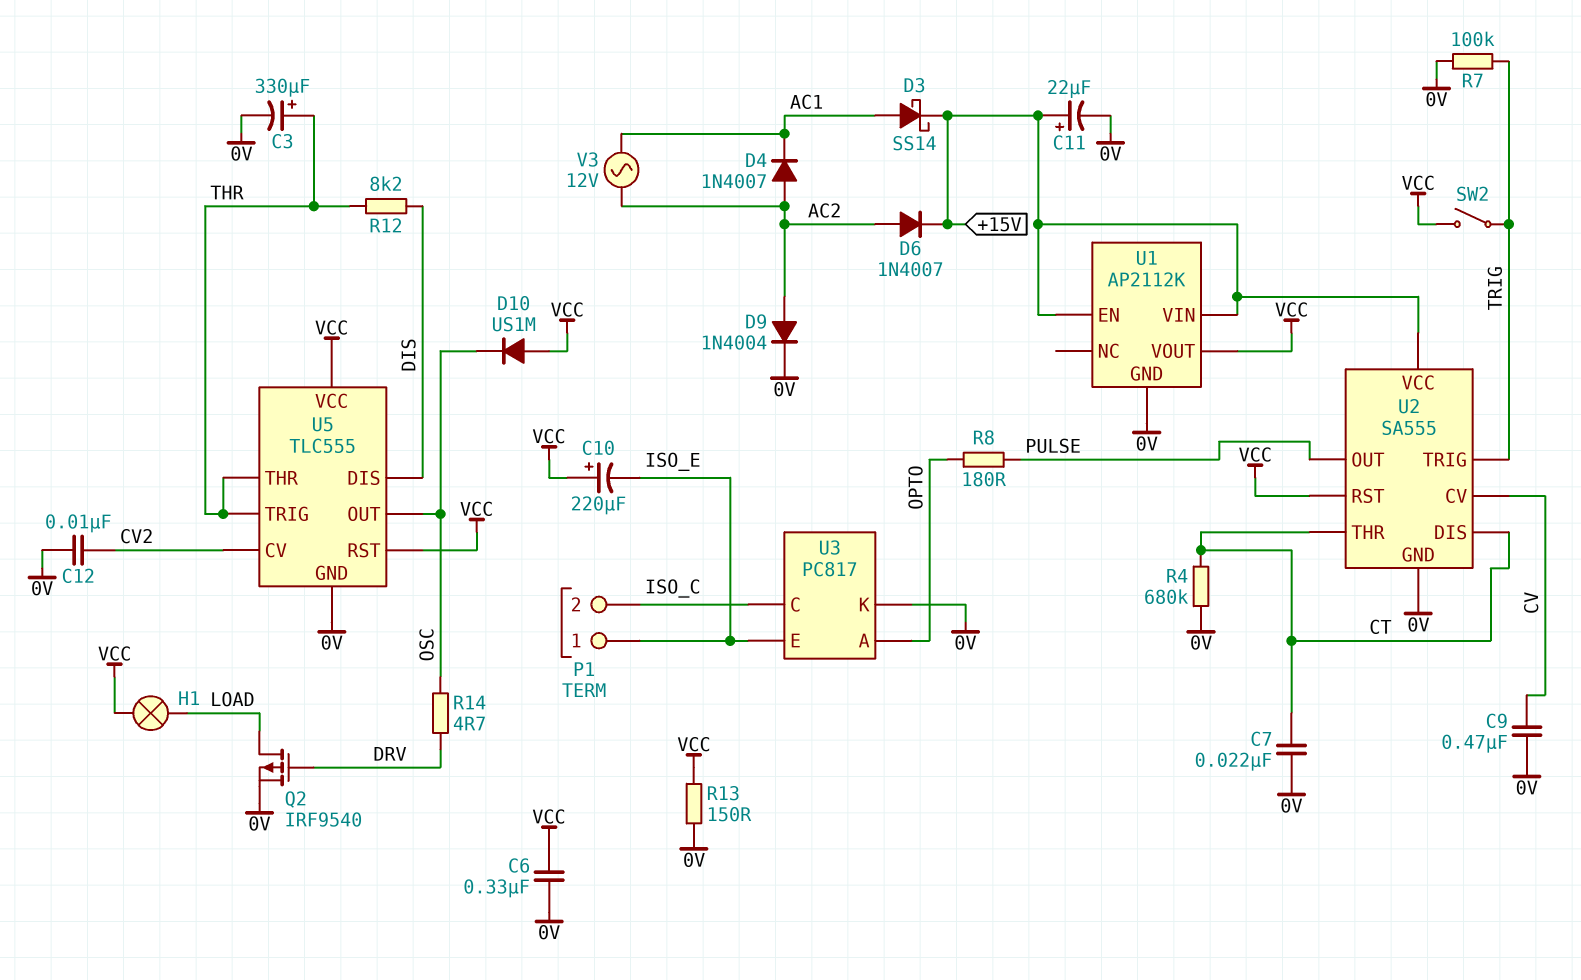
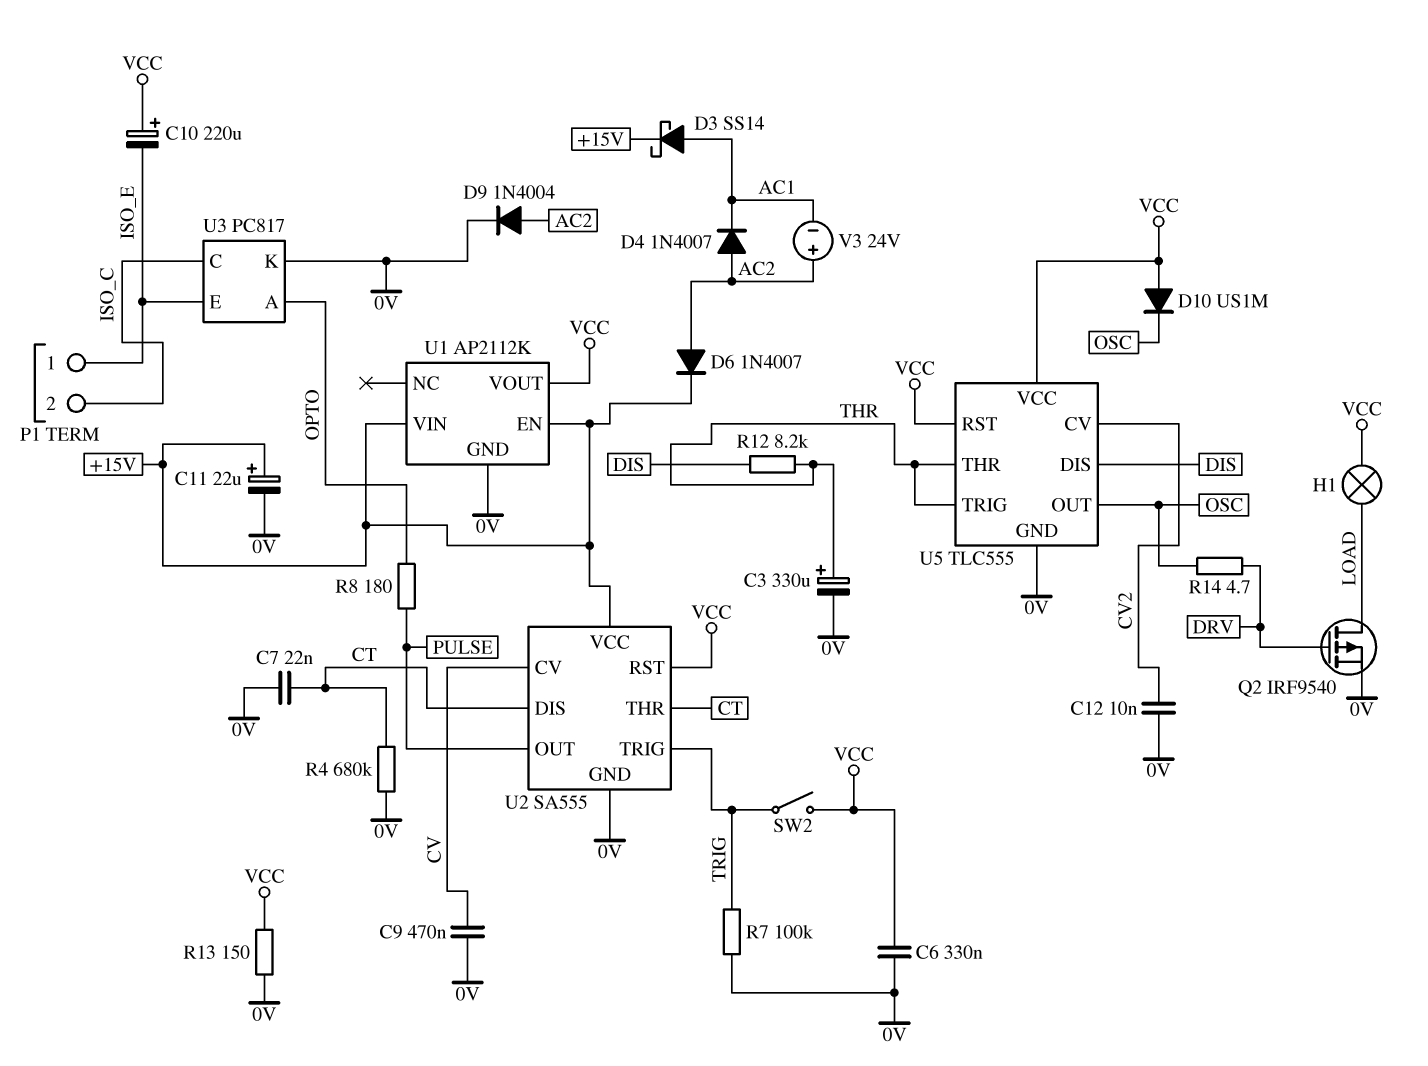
V3: AC 12V (AC1, AC2) -> 24V (plus AC2, minus AC1)

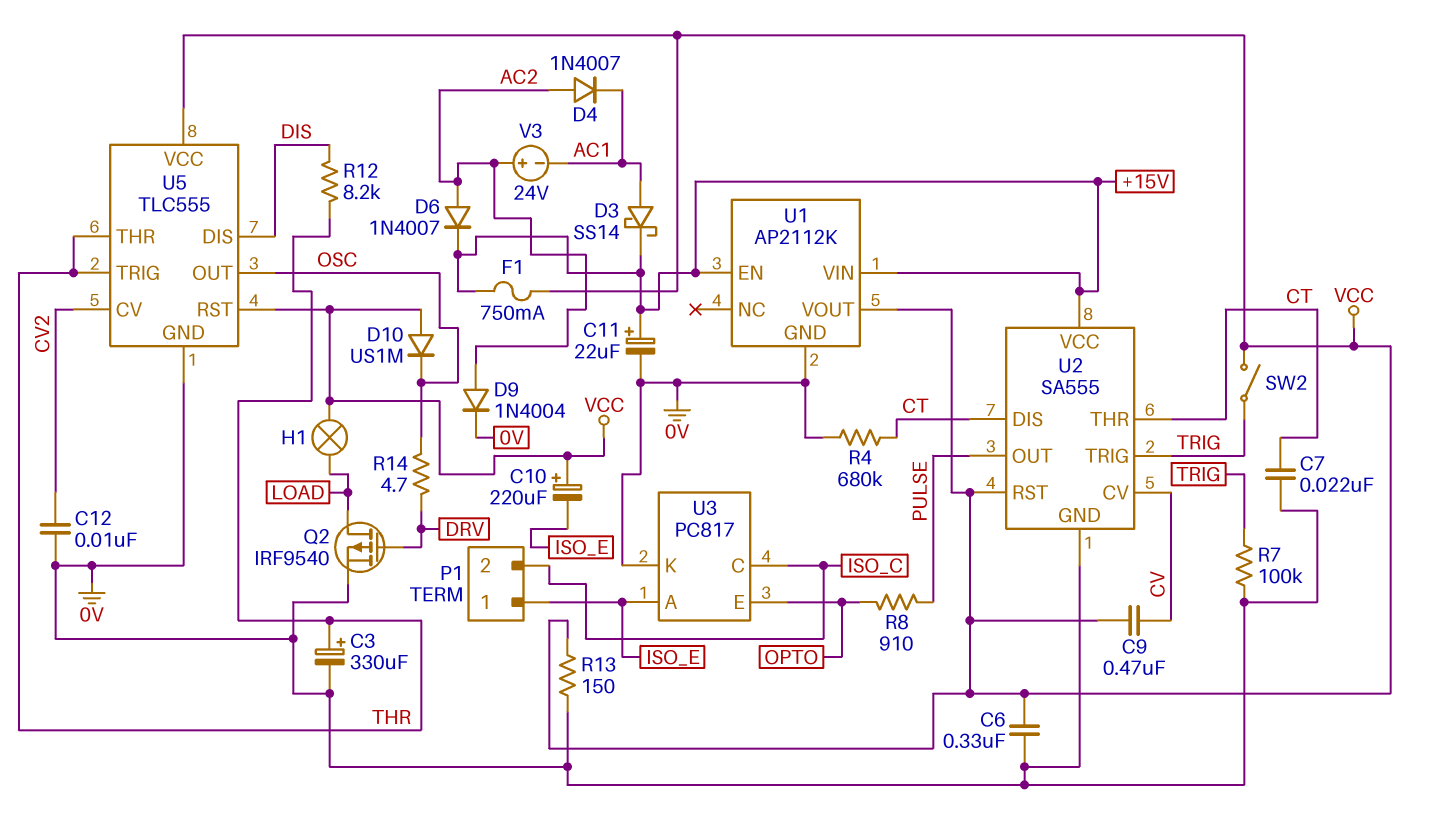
C9: 470nF (0V, CV) -> 470nF (CV, VCC)
F1: none -> 750mA (+15V, VCC)
R8: 180 (OPTO, PULSE) -> 910 (OPTO, PULSE)
U3 pin A: OPTO -> ISO_E
U3 pin E: ISO_E -> OPTO

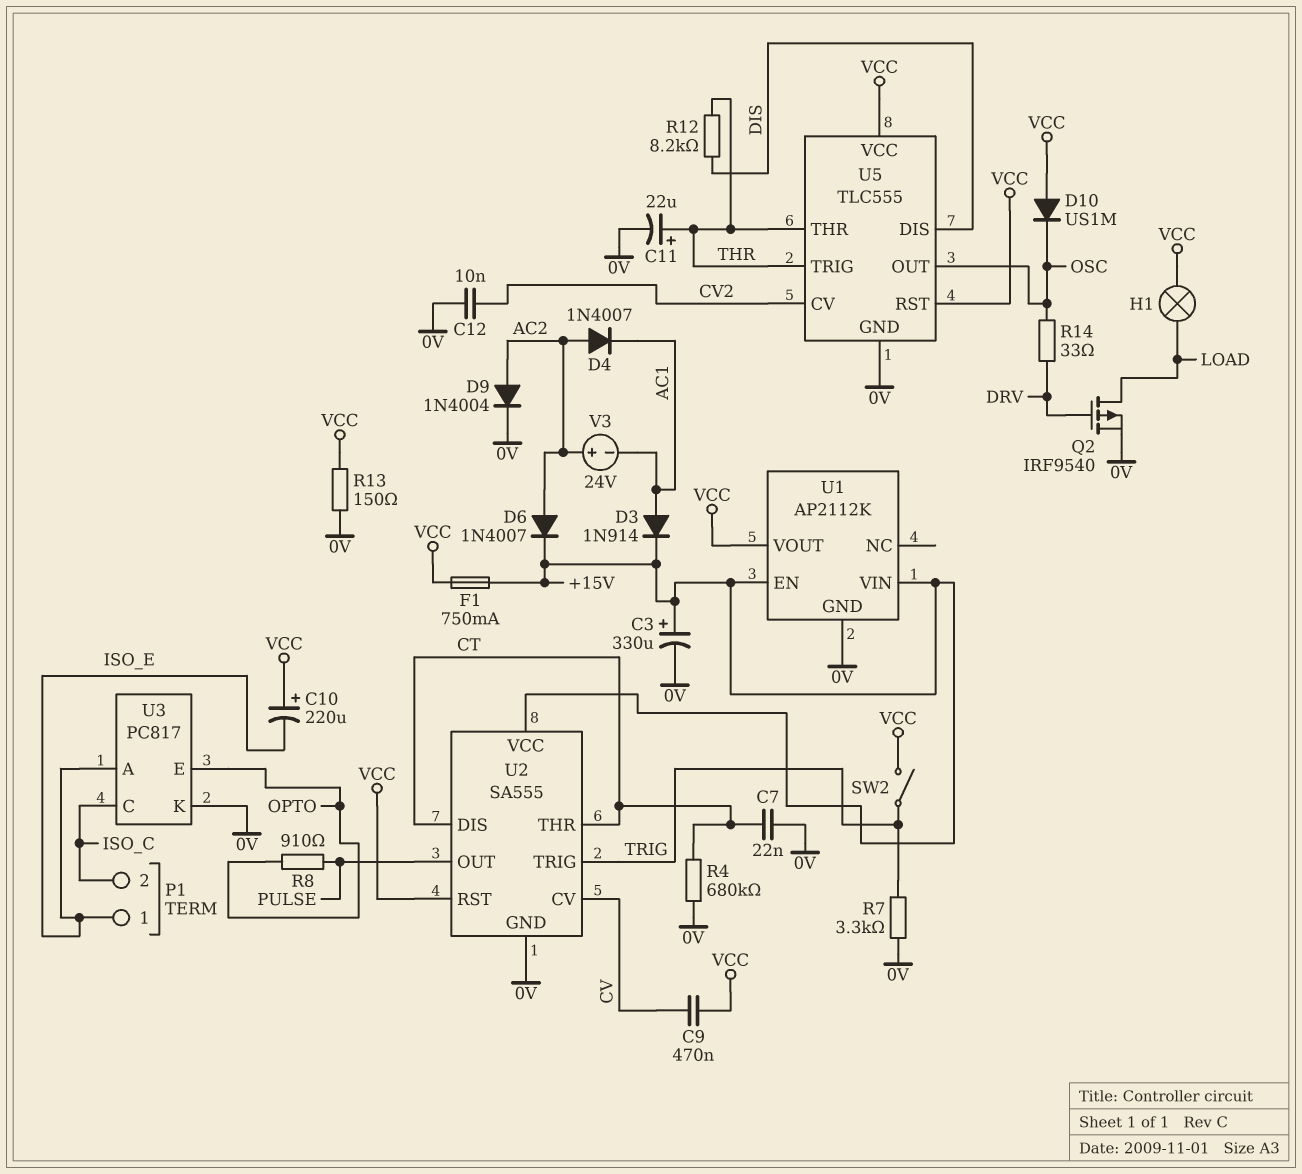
C3: 330uF (plus THR, minus 0V) -> 330uF (plus +15V, minus 0V)
C6: 330nF (0V, VCC) -> none
C11: 22uF (plus +15V, minus 0V) -> 22uF (plus THR, minus 0V)
D3: schottky SS14 (A AC1, K +15V) -> diode 1N914 (A AC1, K +15V)
R7: 100k (0V, TRIG) -> 3.3k (0V, TRIG)
R14: 4.7 (DRV, OSC) -> 33 (DRV, OSC)

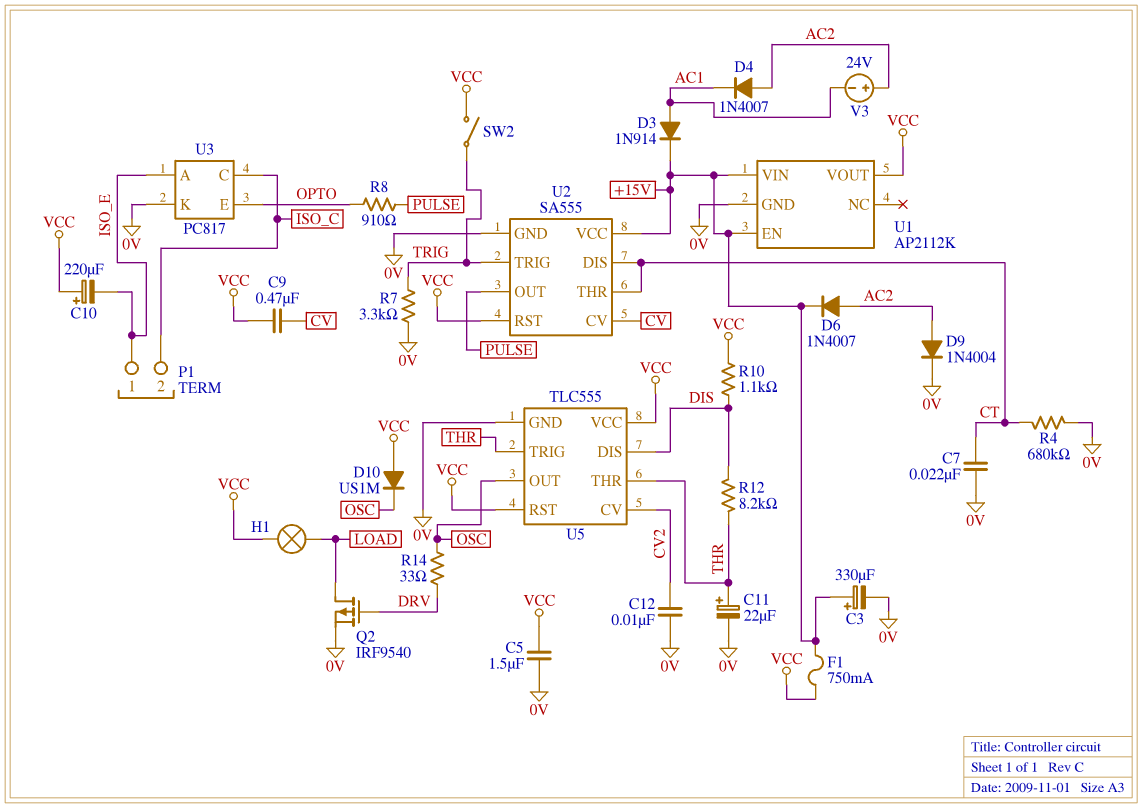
C5: none -> 1.5uF (0V, VCC)
R10: none -> 1.1k (DIS, VCC)
R13: 150 (0V, VCC) -> none

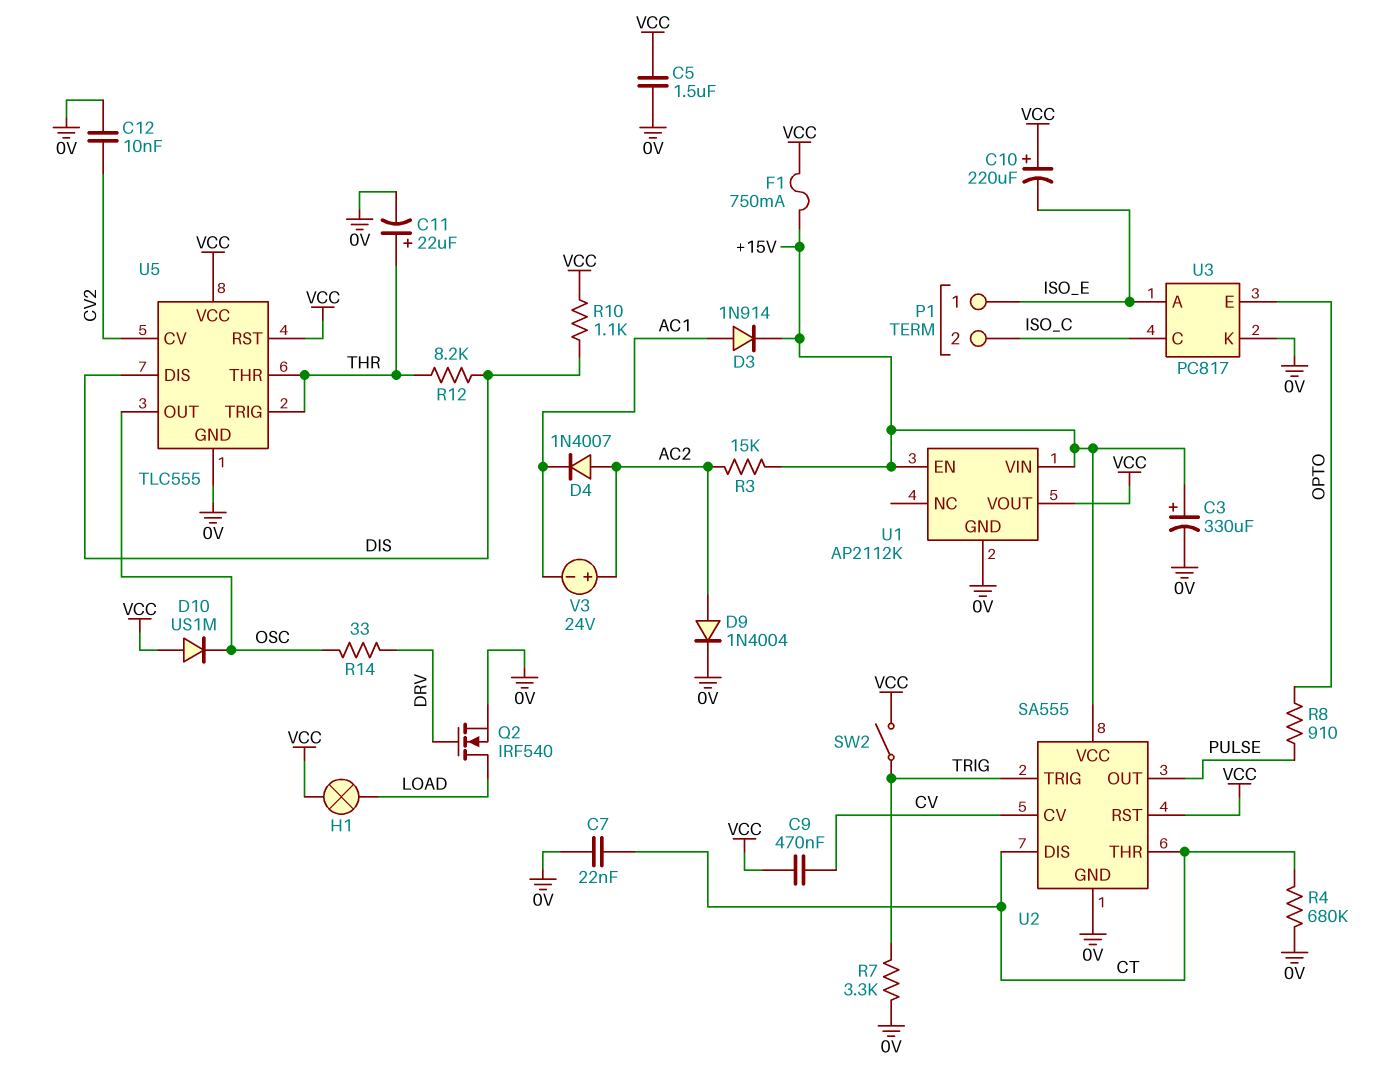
D6: diode 1N4007 (A AC2, K +15V) -> none
Q2: PMOS IRF9540 (G DRV, D LOAD, S 0V) -> NMOS IRF540 (G DRV, D LOAD, S 0V)
R3: none -> 15k (+15V, AC2)

